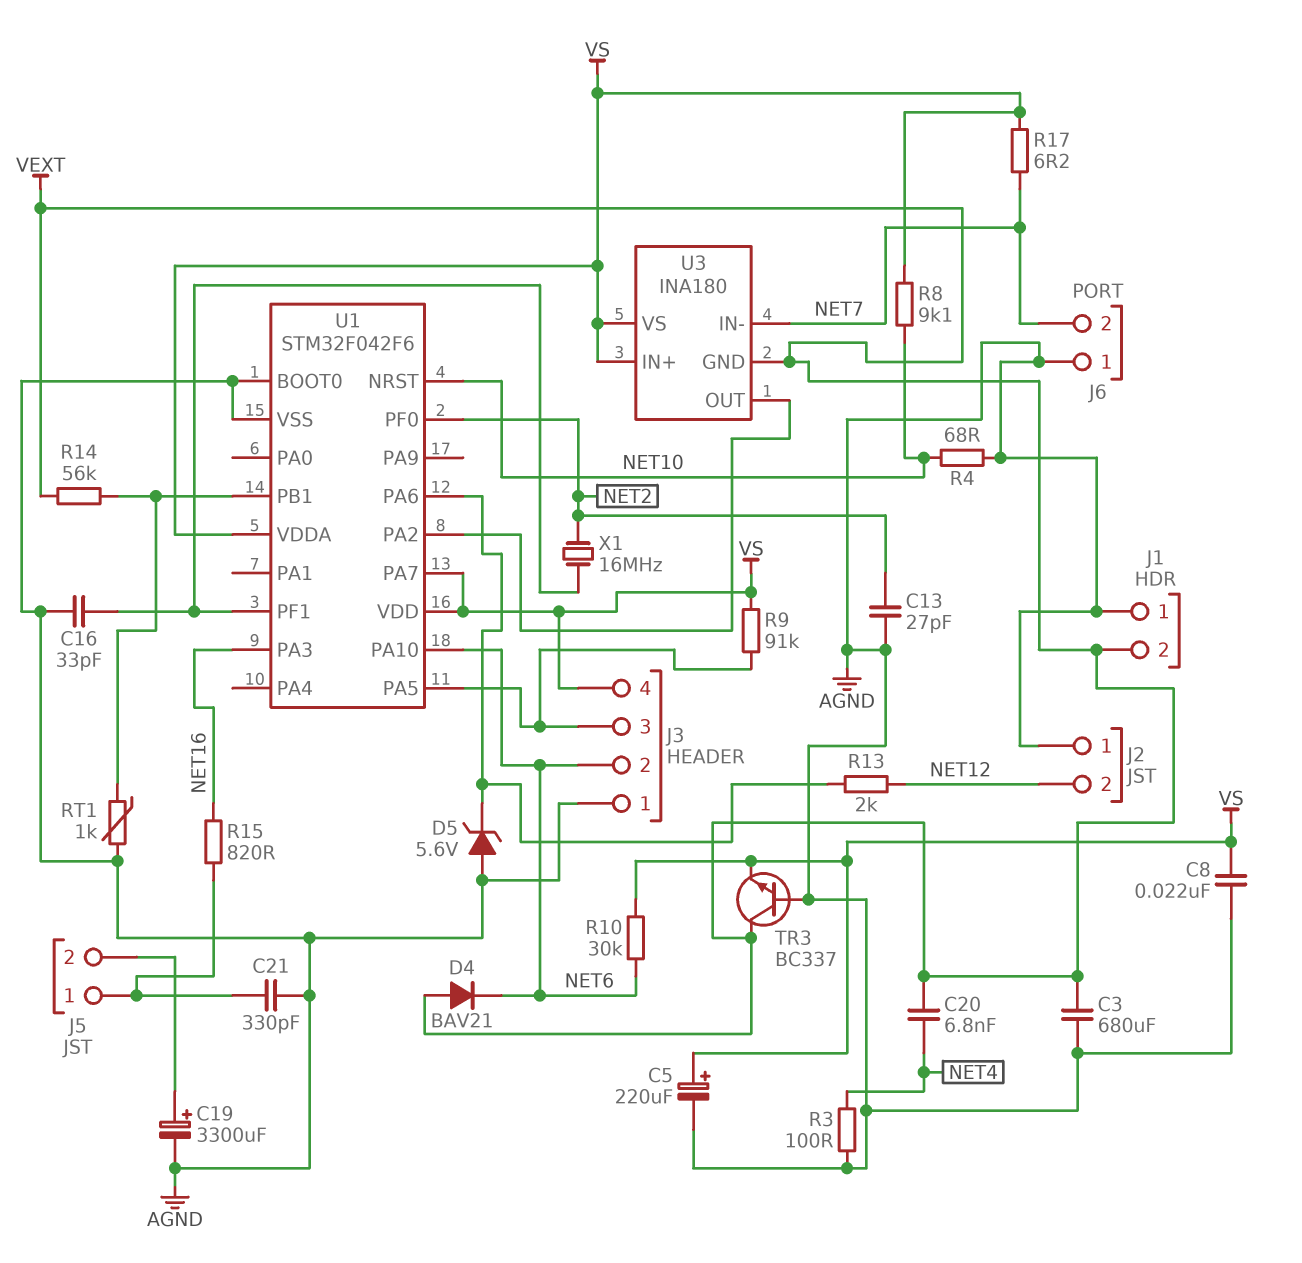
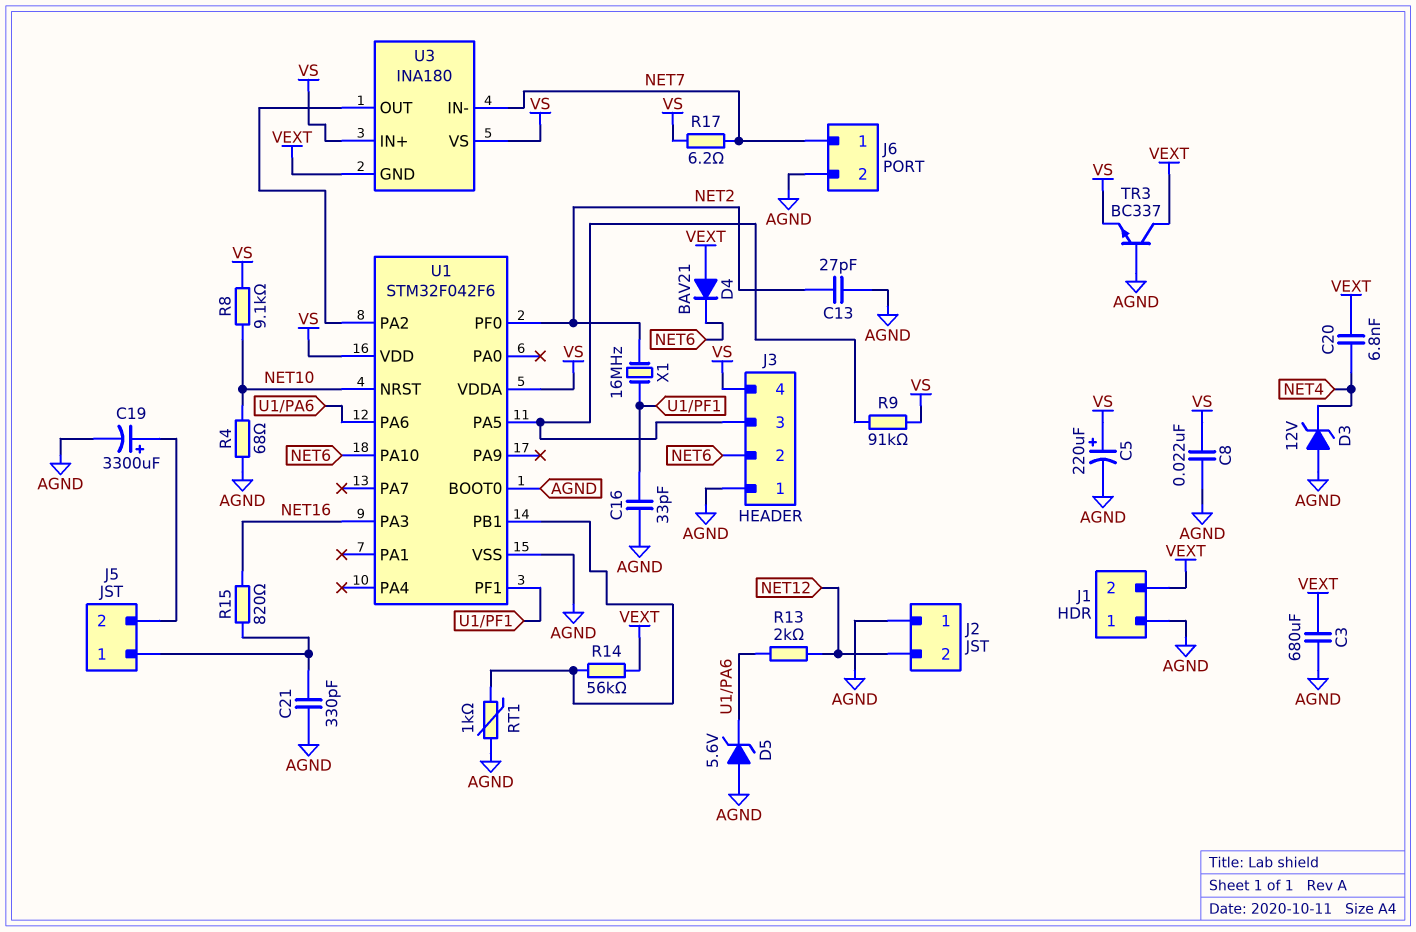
D3: none -> zener 12V (A AGND, K NET4)
J6 pin 1: AGND -> NET7
J6 pin 2: NET7 -> AGND
R3: 100 (AGND, NET4) -> none
R10: 30k (NET6, VS) -> none
U1 pin PA7: VS -> none

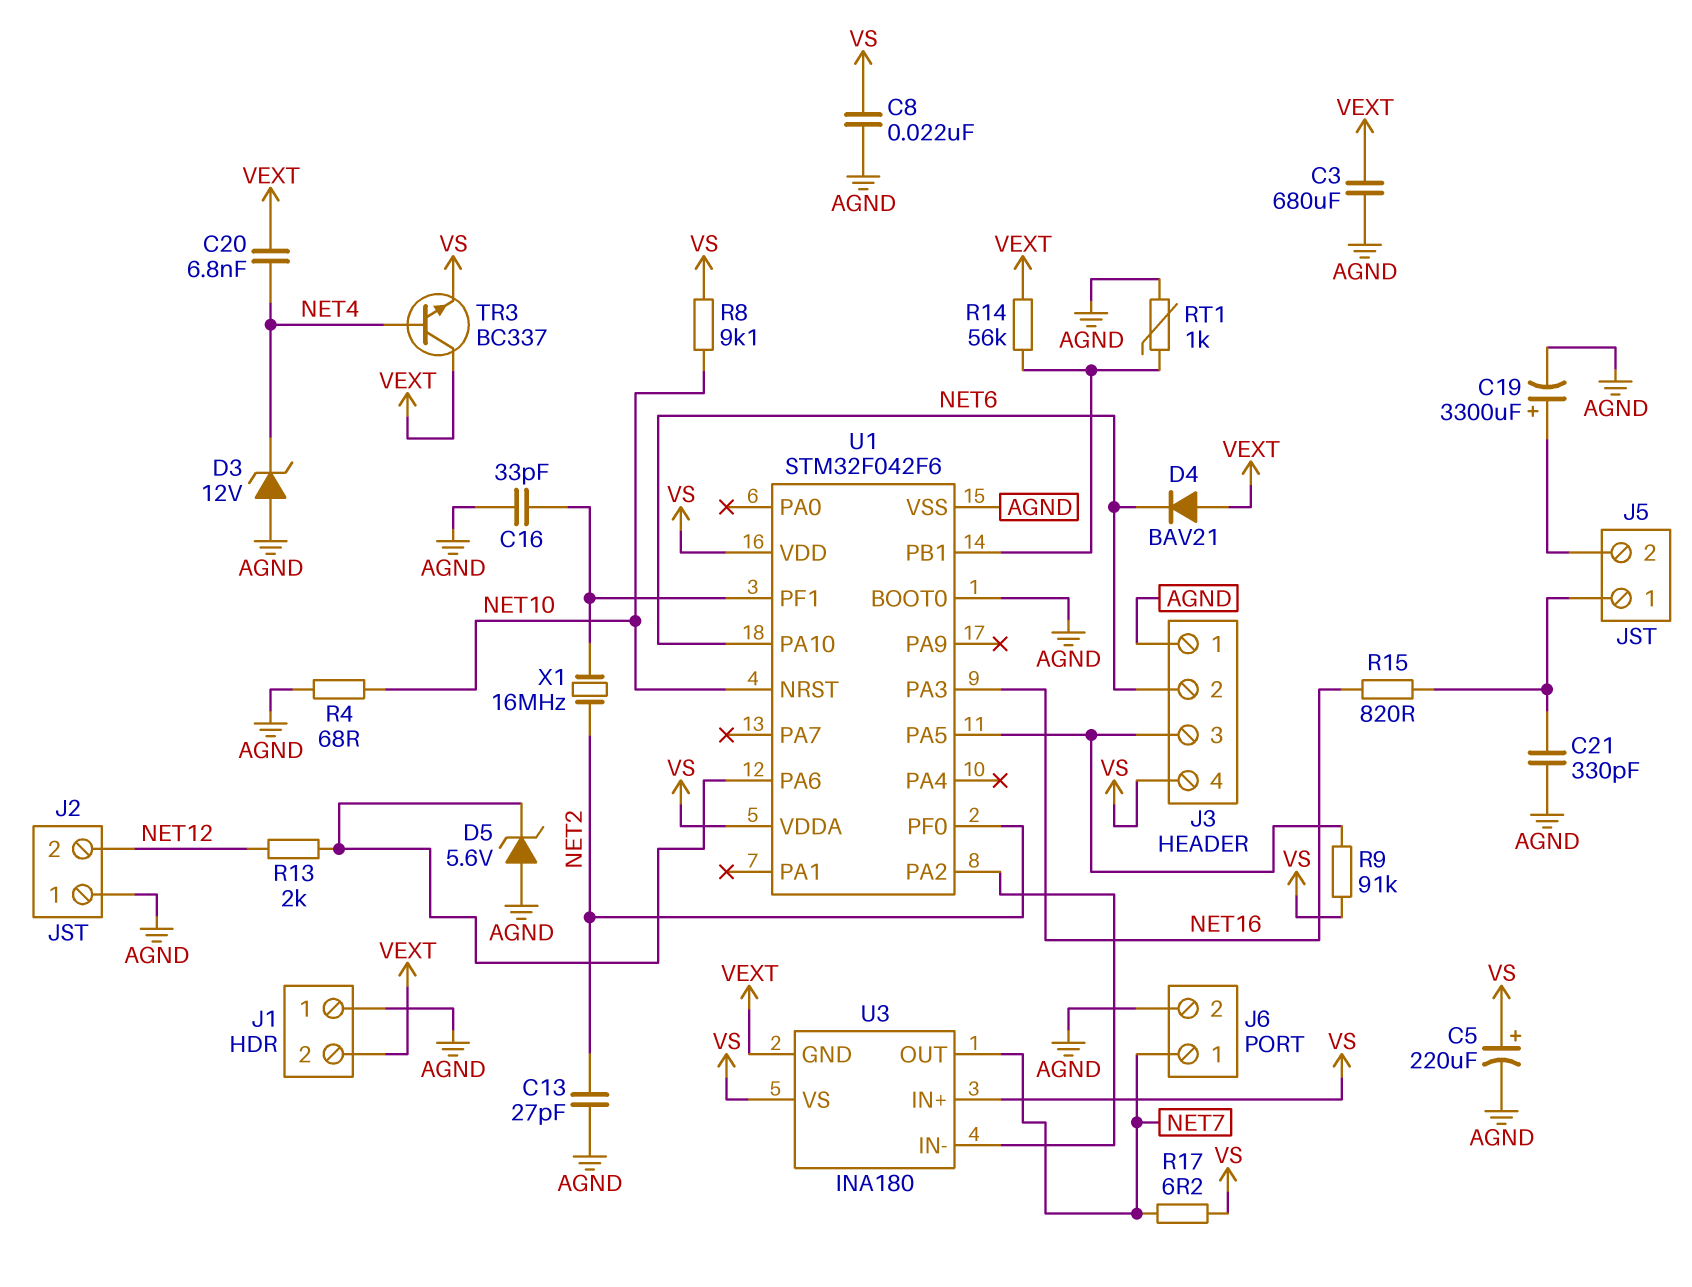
TR3: NPN BC337 (B AGND, C VEXT, E VS) -> NPN BC337 (B NET4, C VEXT, E VS)
U3 pin IN-: NET7 -> U1/PA2
U3 pin OUT: U1/PA2 -> NET7

